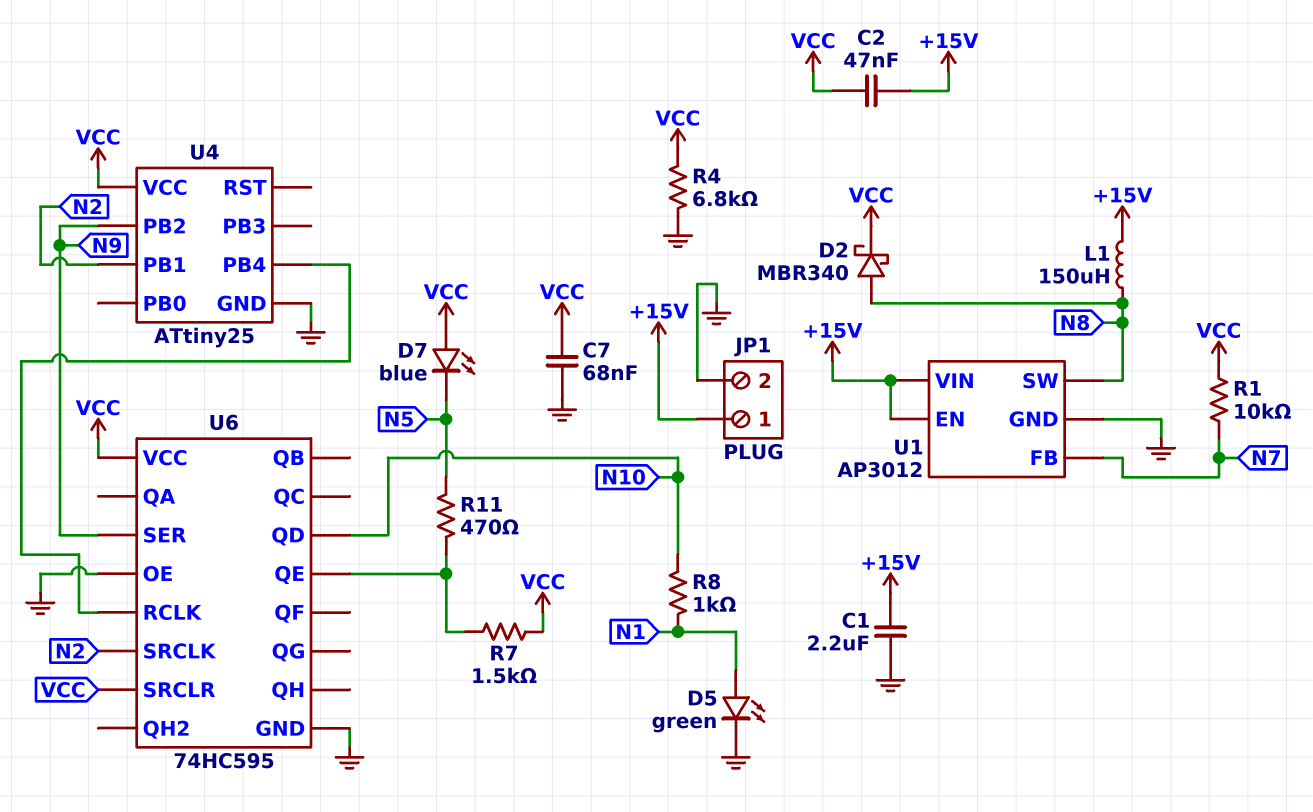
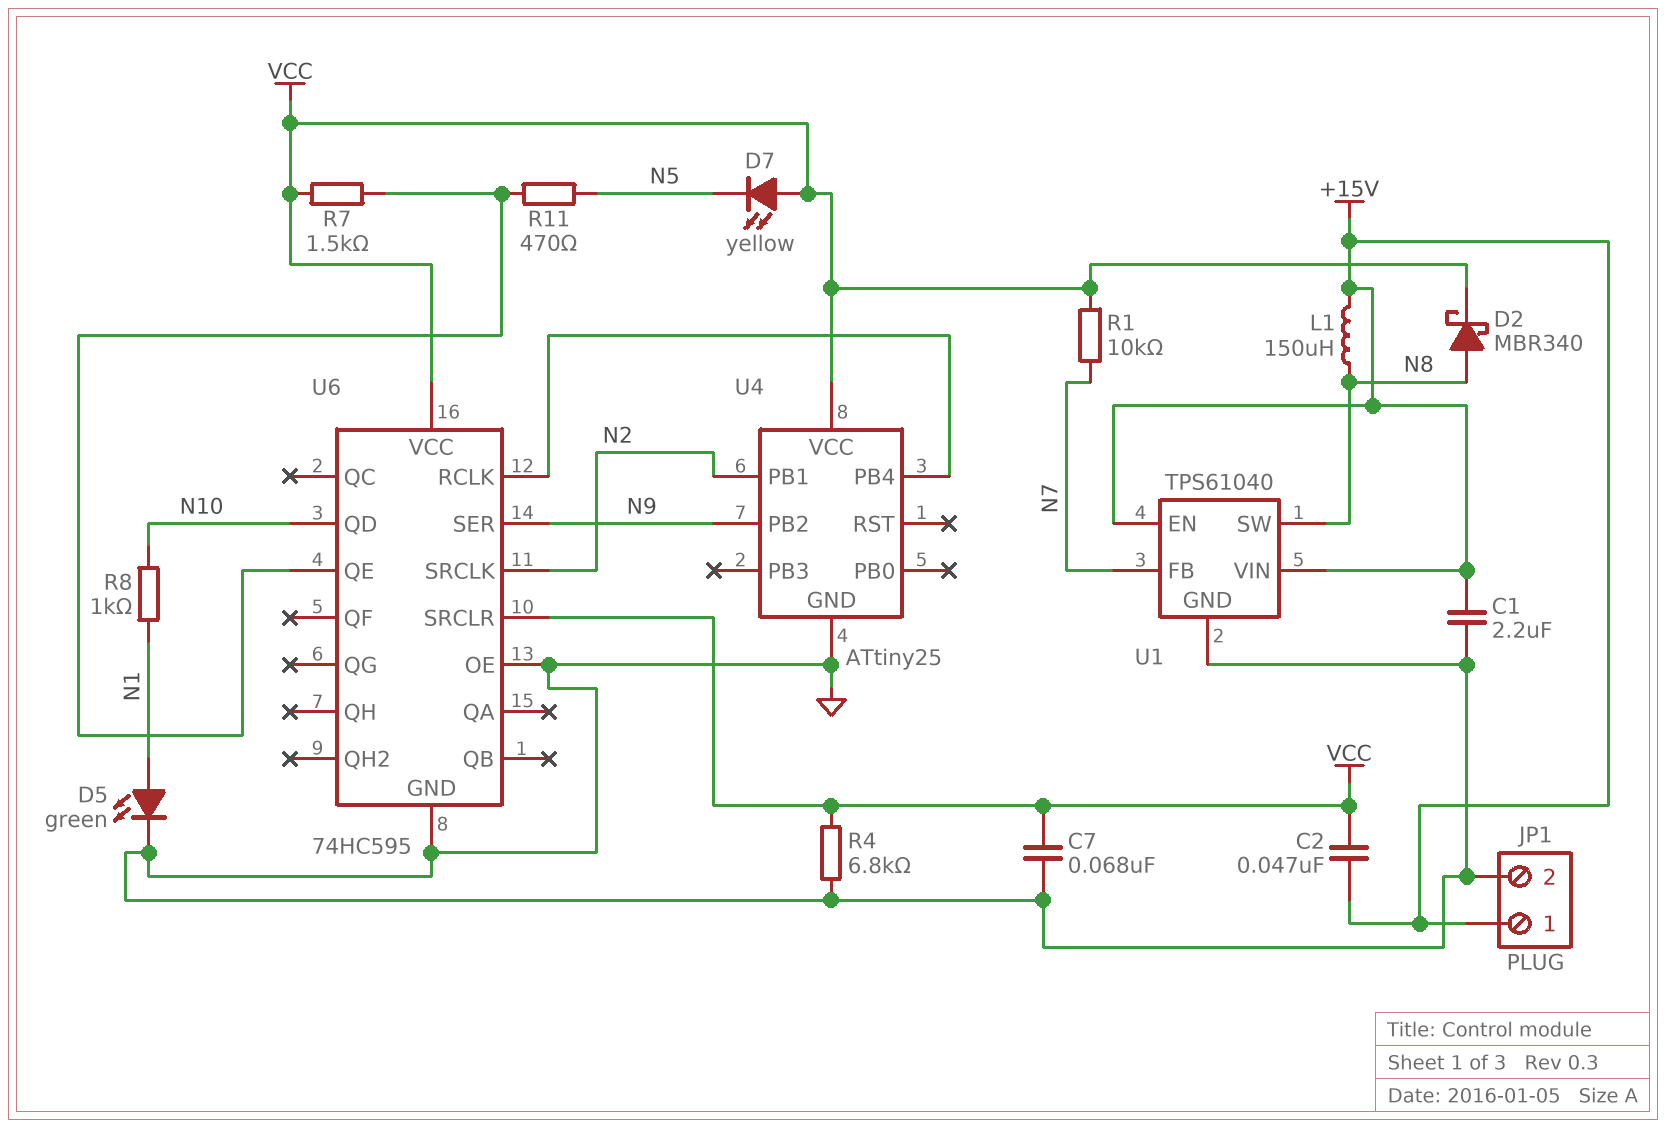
D7: LED blue (A VCC, K N5) -> LED yellow (A VCC, K N5)
U1: AP3012 -> TPS61040

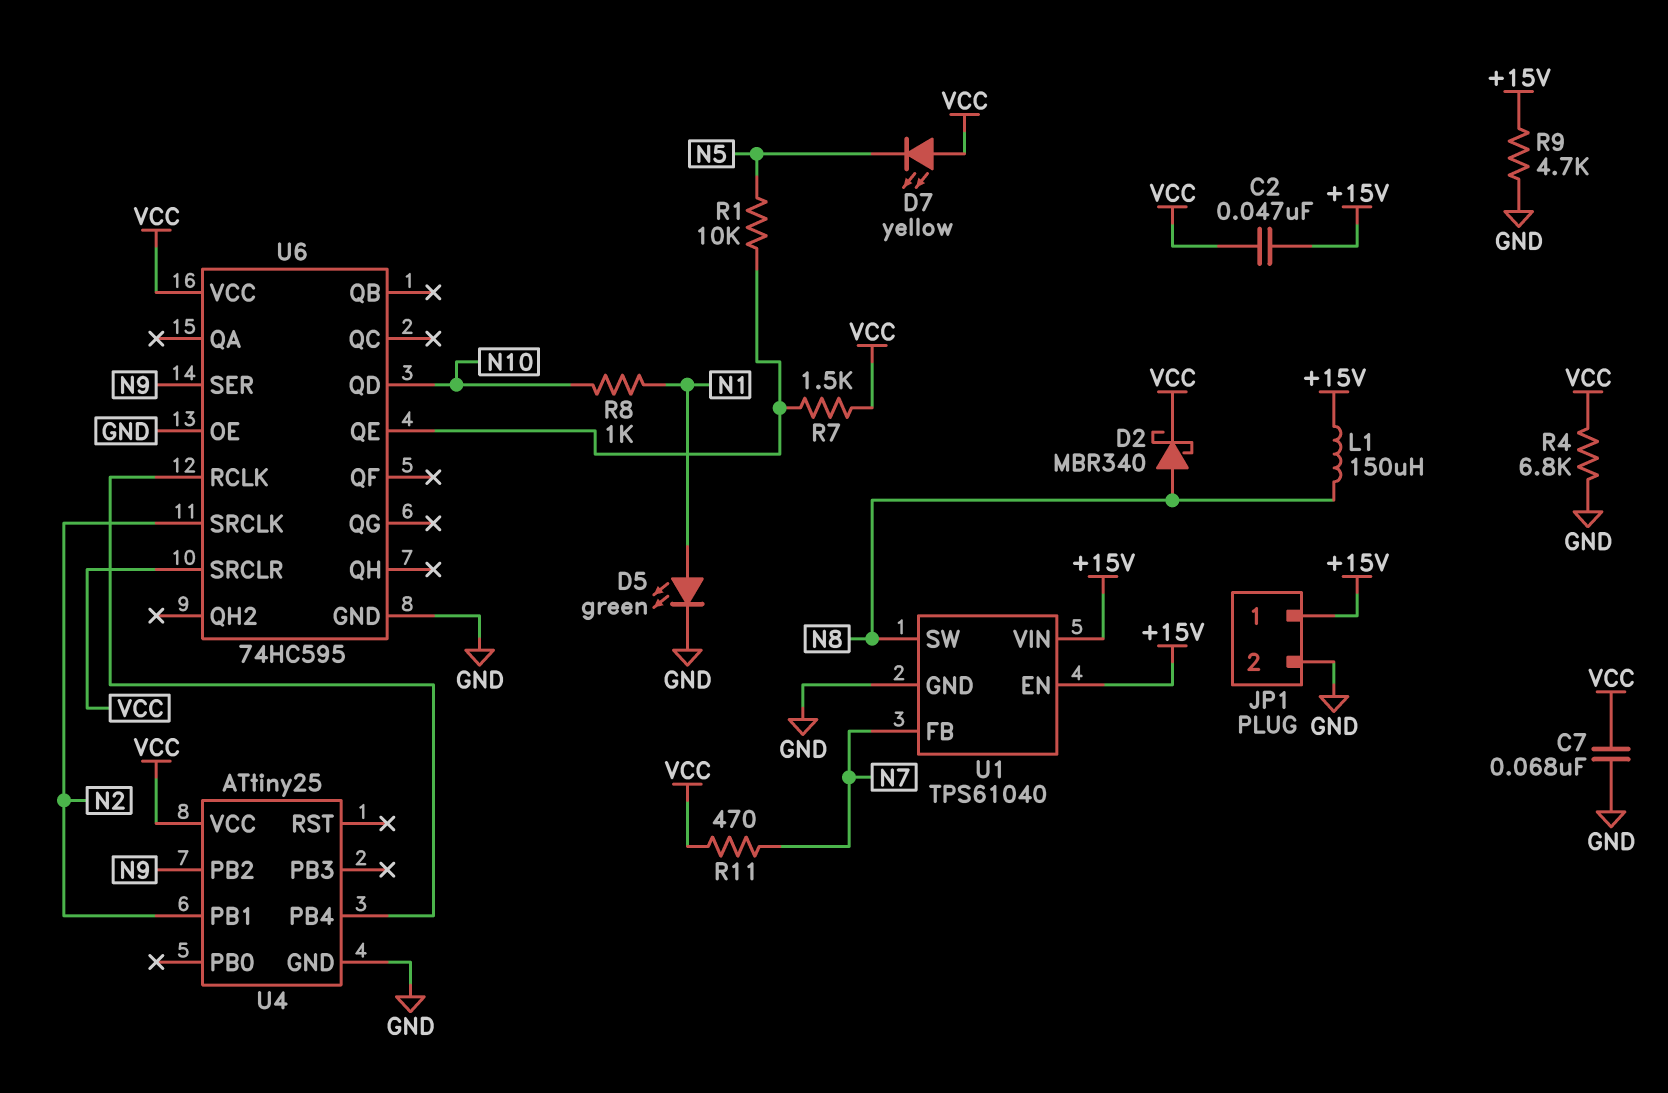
C1: 2.2uF (+15V, GND) -> none
R1: 10k (N7, VCC) -> 10k (N5, U6/QE)
R9: none -> 4.7k (+15V, GND)
R11: 470 (N5, U6/QE) -> 470 (N7, VCC)

